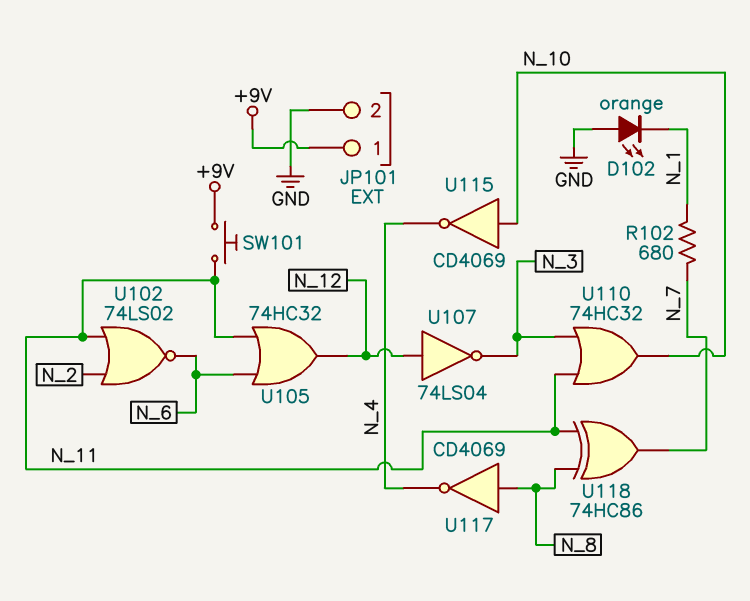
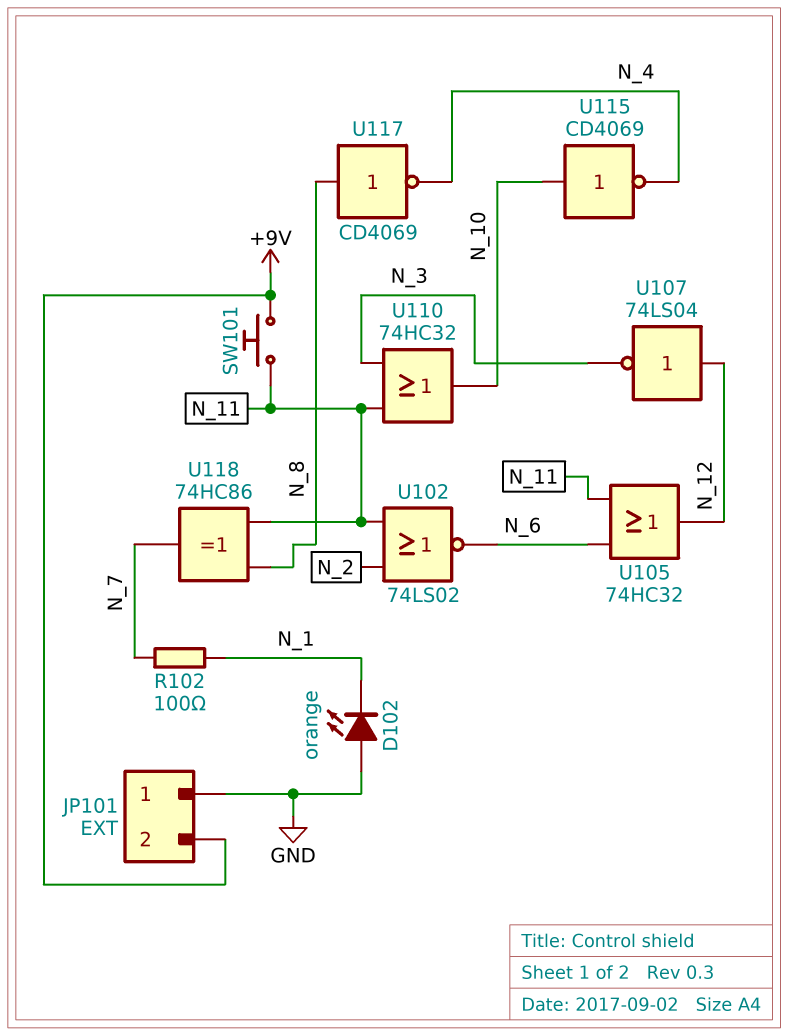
JP101 pin 1: +9V -> GND
JP101 pin 2: GND -> +9V
R102: 680 (N_1, N_7) -> 100 (N_1, N_7)

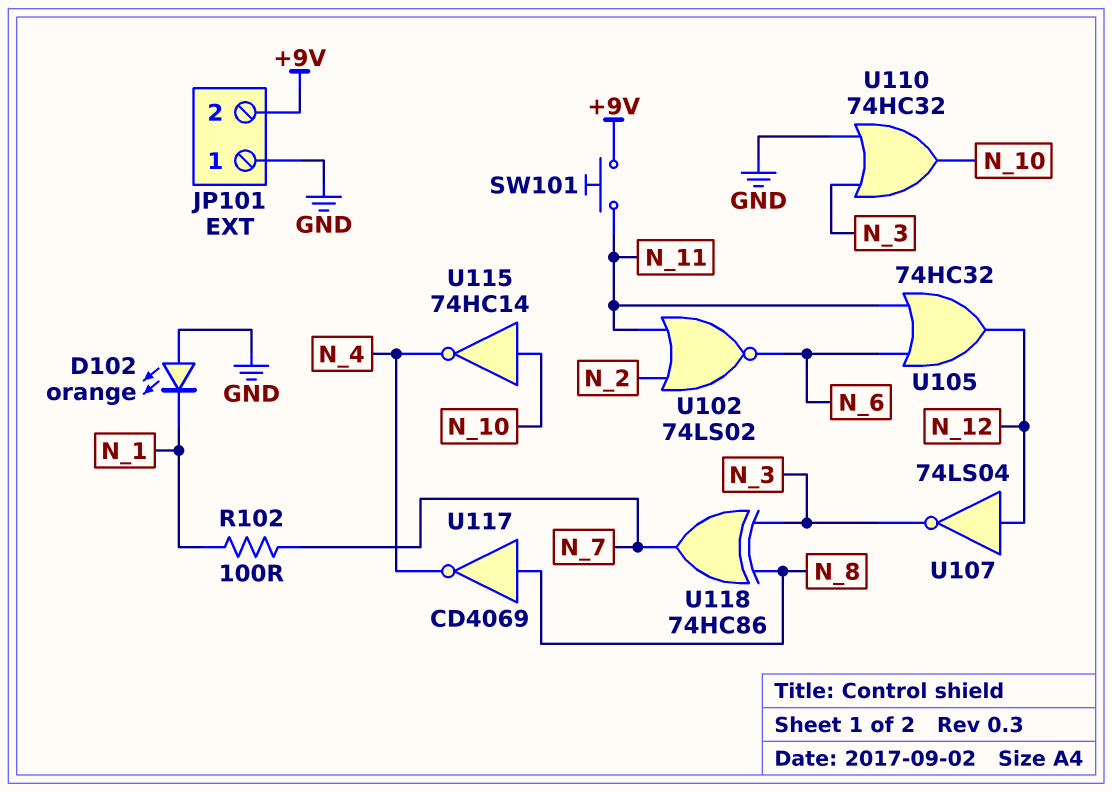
U110: OR 74HC32 (in N_3, in N_11, out N_10) -> OR 74HC32 (in GND, in N_3, out N_10)
U115: NOT CD4069 (in N_10, out N_4) -> NOT 74HC14 (in N_10, out N_4)
U118: XOR 74HC86 (in N_8, in N_11, out N_7) -> XOR 74HC86 (in N_3, in N_8, out N_7)

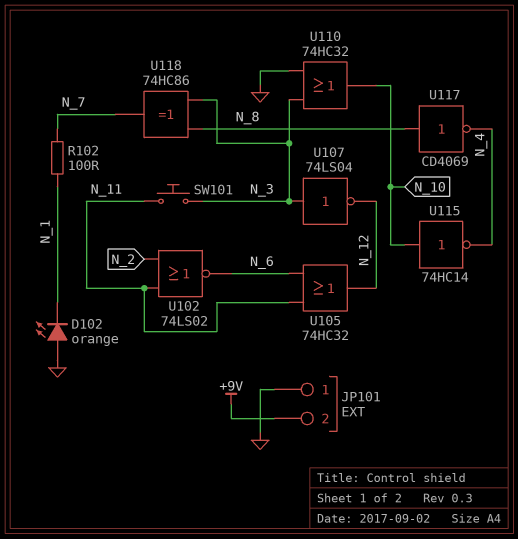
SW101: button (+9V, N_11) -> button (N_3, N_11)
U107: NOT 74LS04 (in N_12, out N_3) -> NOT 74LS04 (in N_3, out N_12)

